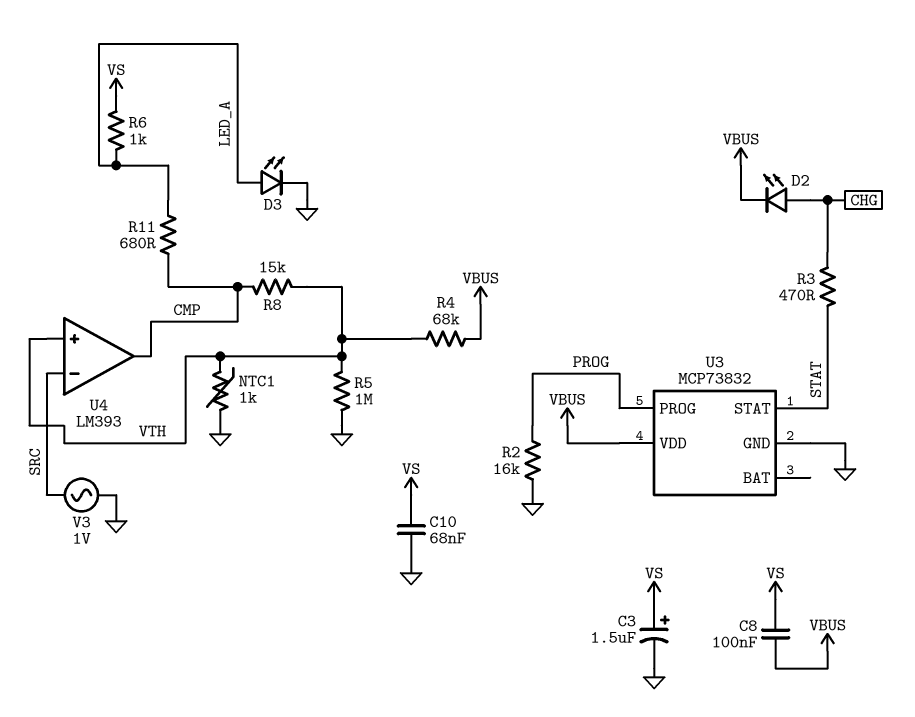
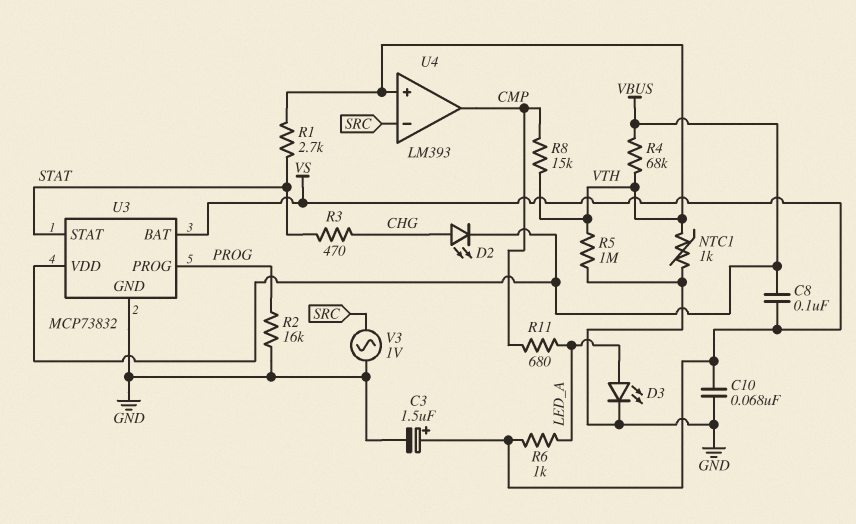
R1: none -> 2.7k (STAT, VTH)
U3 pin BAT: none -> VS

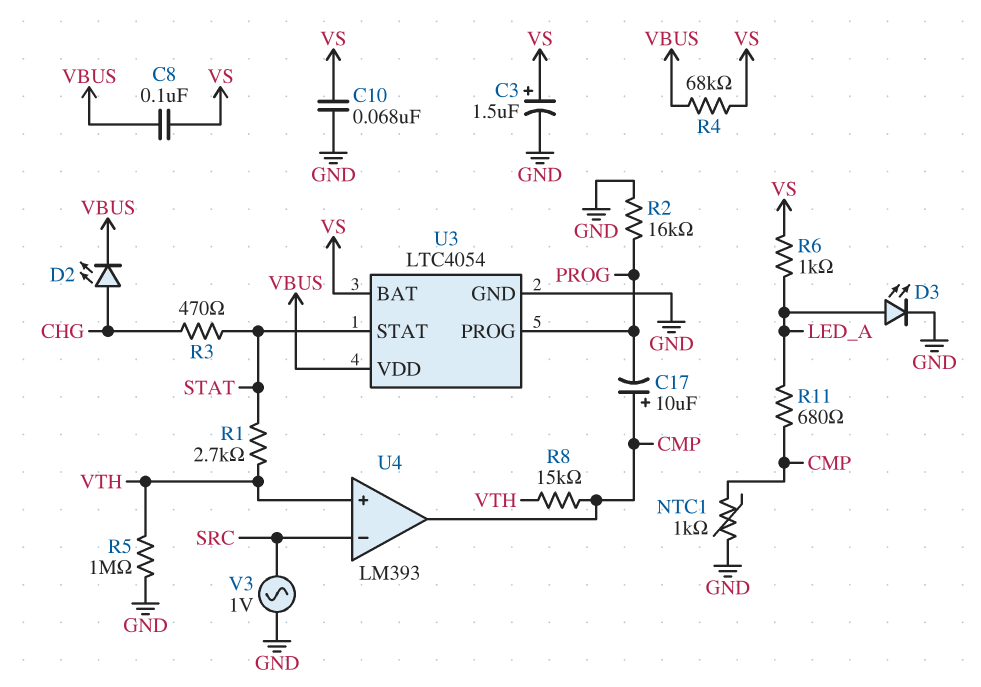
C17: none -> 10uF (plus CMP, minus PROG)
NTC1: 1k (GND, VTH) -> 1k (CMP, GND)
R4: 68k (VBUS, VTH) -> 68k (VBUS, VS)
U3: MCP73832 -> LTC4054

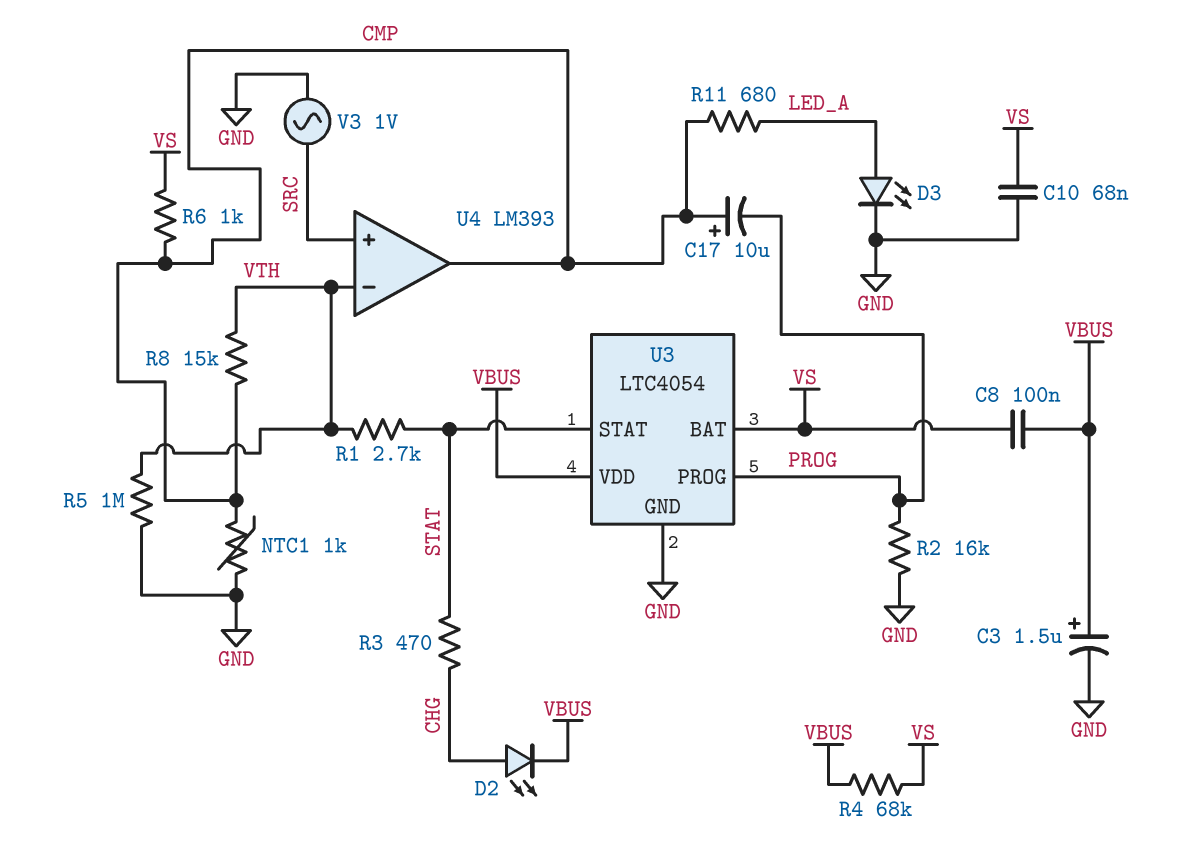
C3: 1.5uF (plus VS, minus GND) -> 1.5uF (plus VBUS, minus GND)
R6: 1k (LED_A, VS) -> 1k (CMP, VS)
U4 pin in+: VTH -> SRC
U4 pin in-: SRC -> VTH

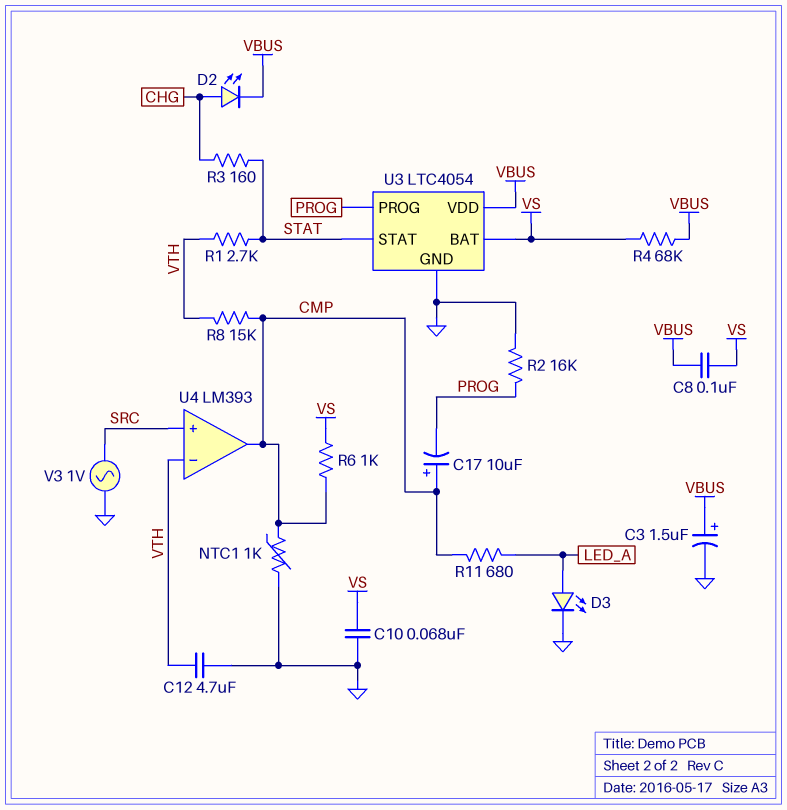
C12: none -> 4.7uF (GND, VTH)
R3: 470 (CHG, STAT) -> 160 (CHG, STAT)
R5: 1M (GND, VTH) -> none

